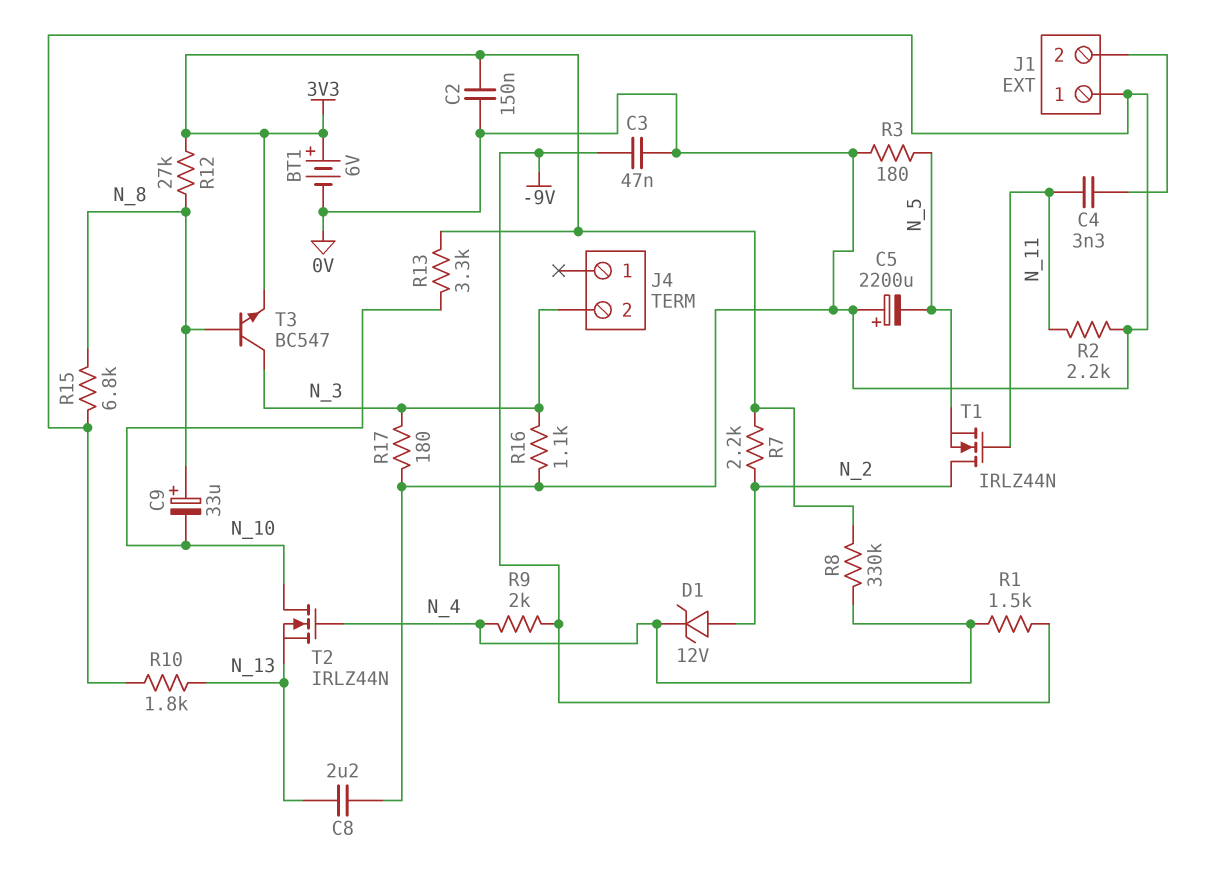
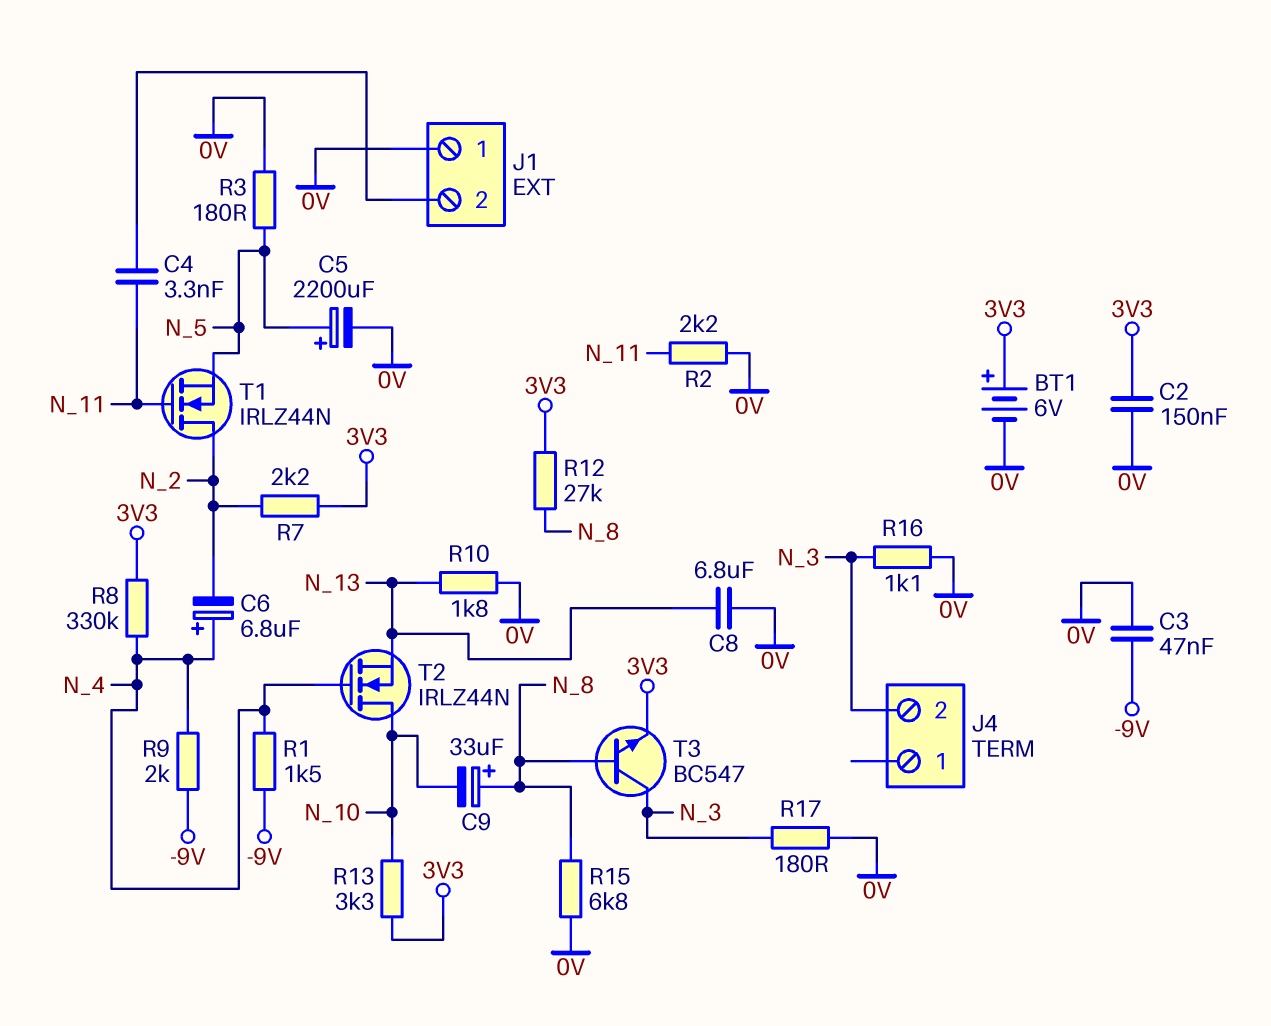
C5: 2200uF (plus 0V, minus N_5) -> 2200uF (plus N_5, minus 0V)
C6: none -> 6.8uF (plus N_4, minus N_2)
C8: 2.2uF (0V, N_13) -> 6.8uF (0V, N_13)
D1: zener 12V (A N_2, K N_4) -> none

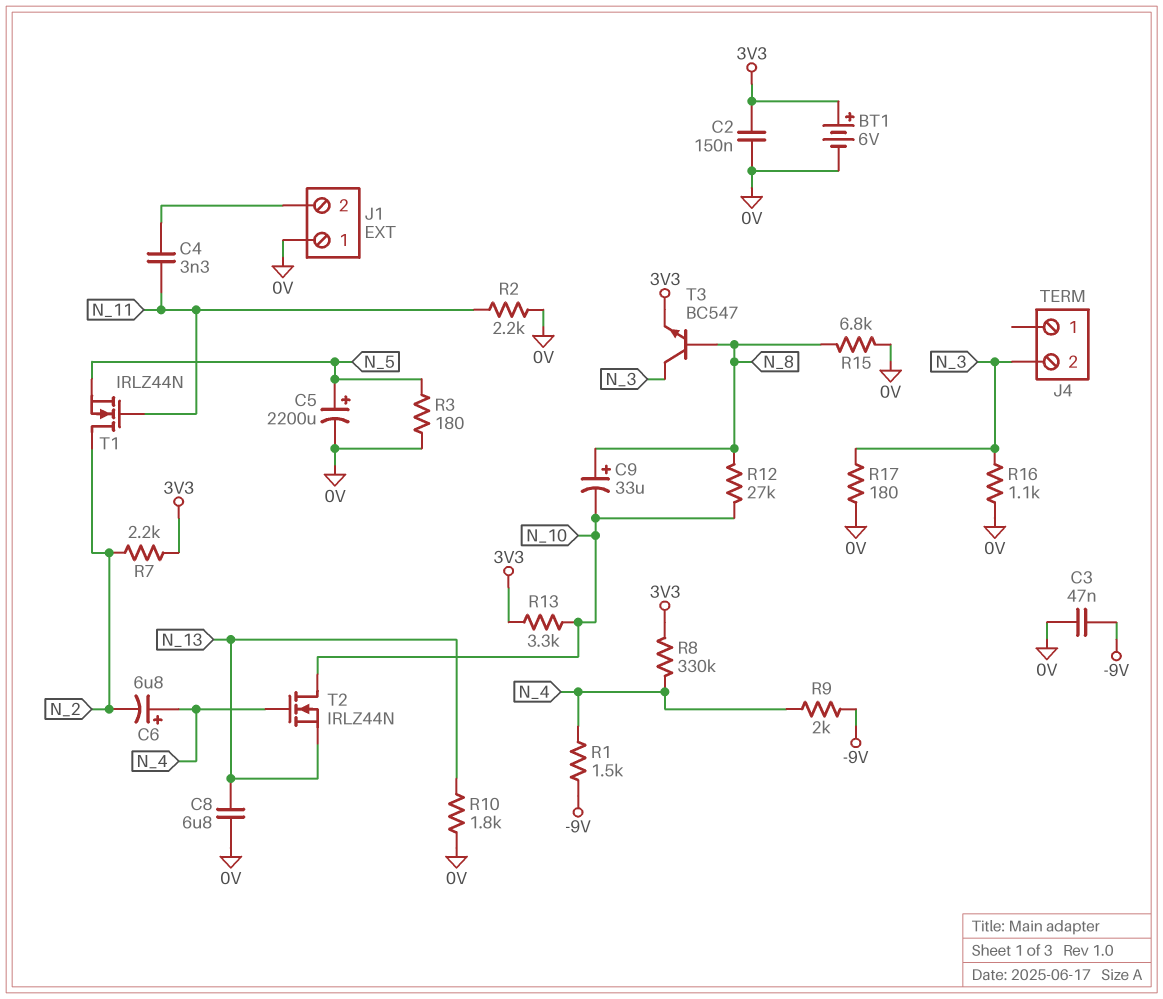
R12: 27k (3V3, N_8) -> 27k (N_8, N_10)

